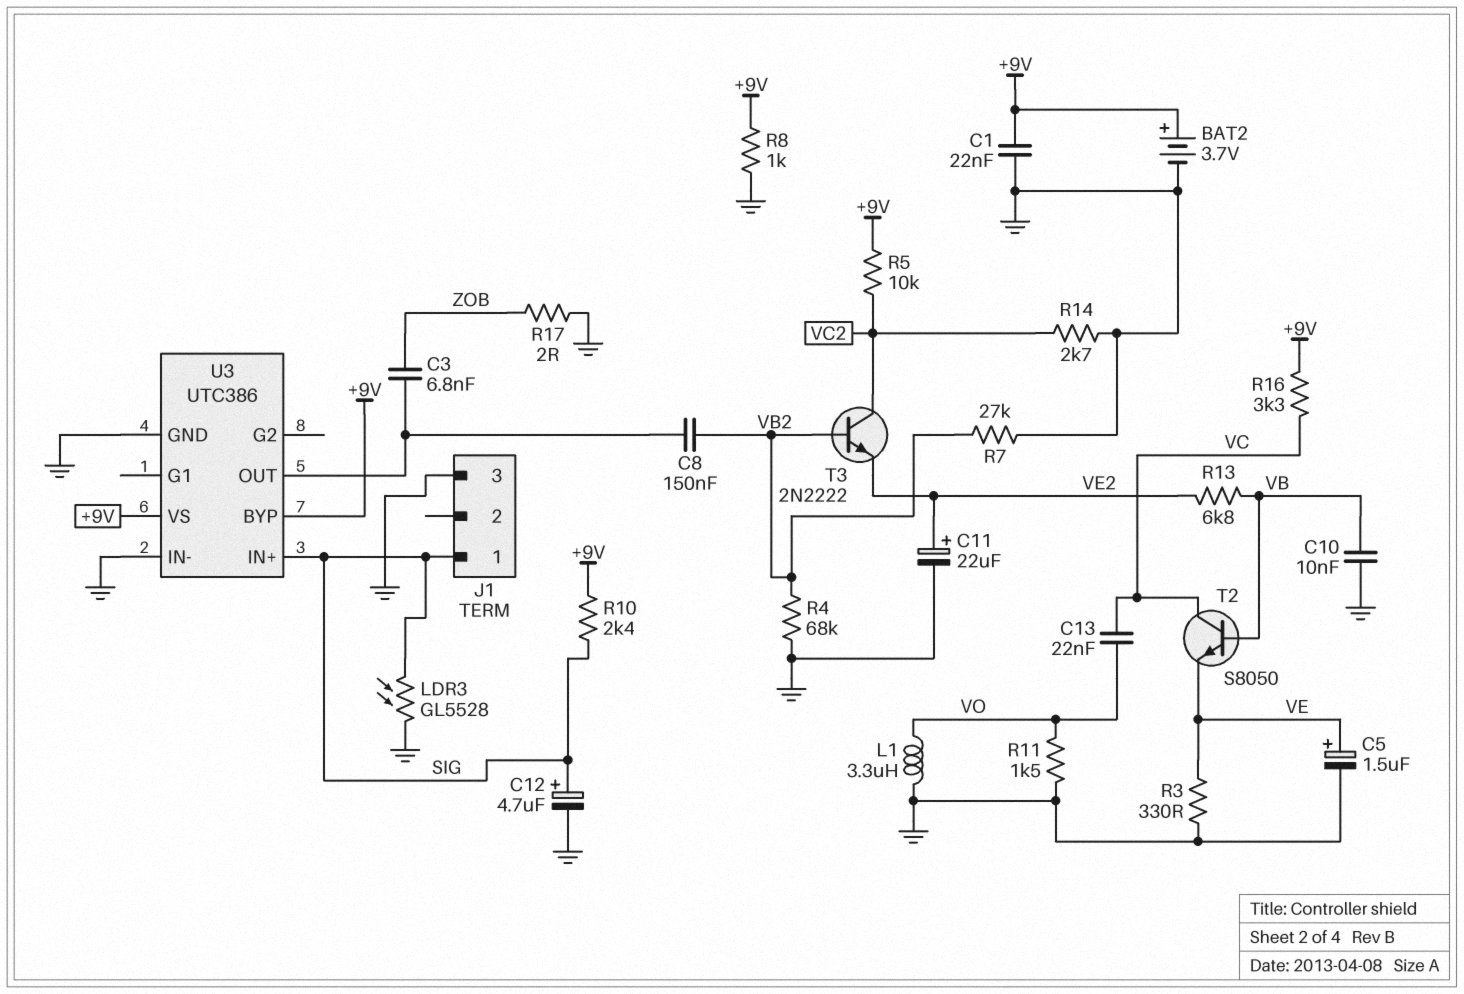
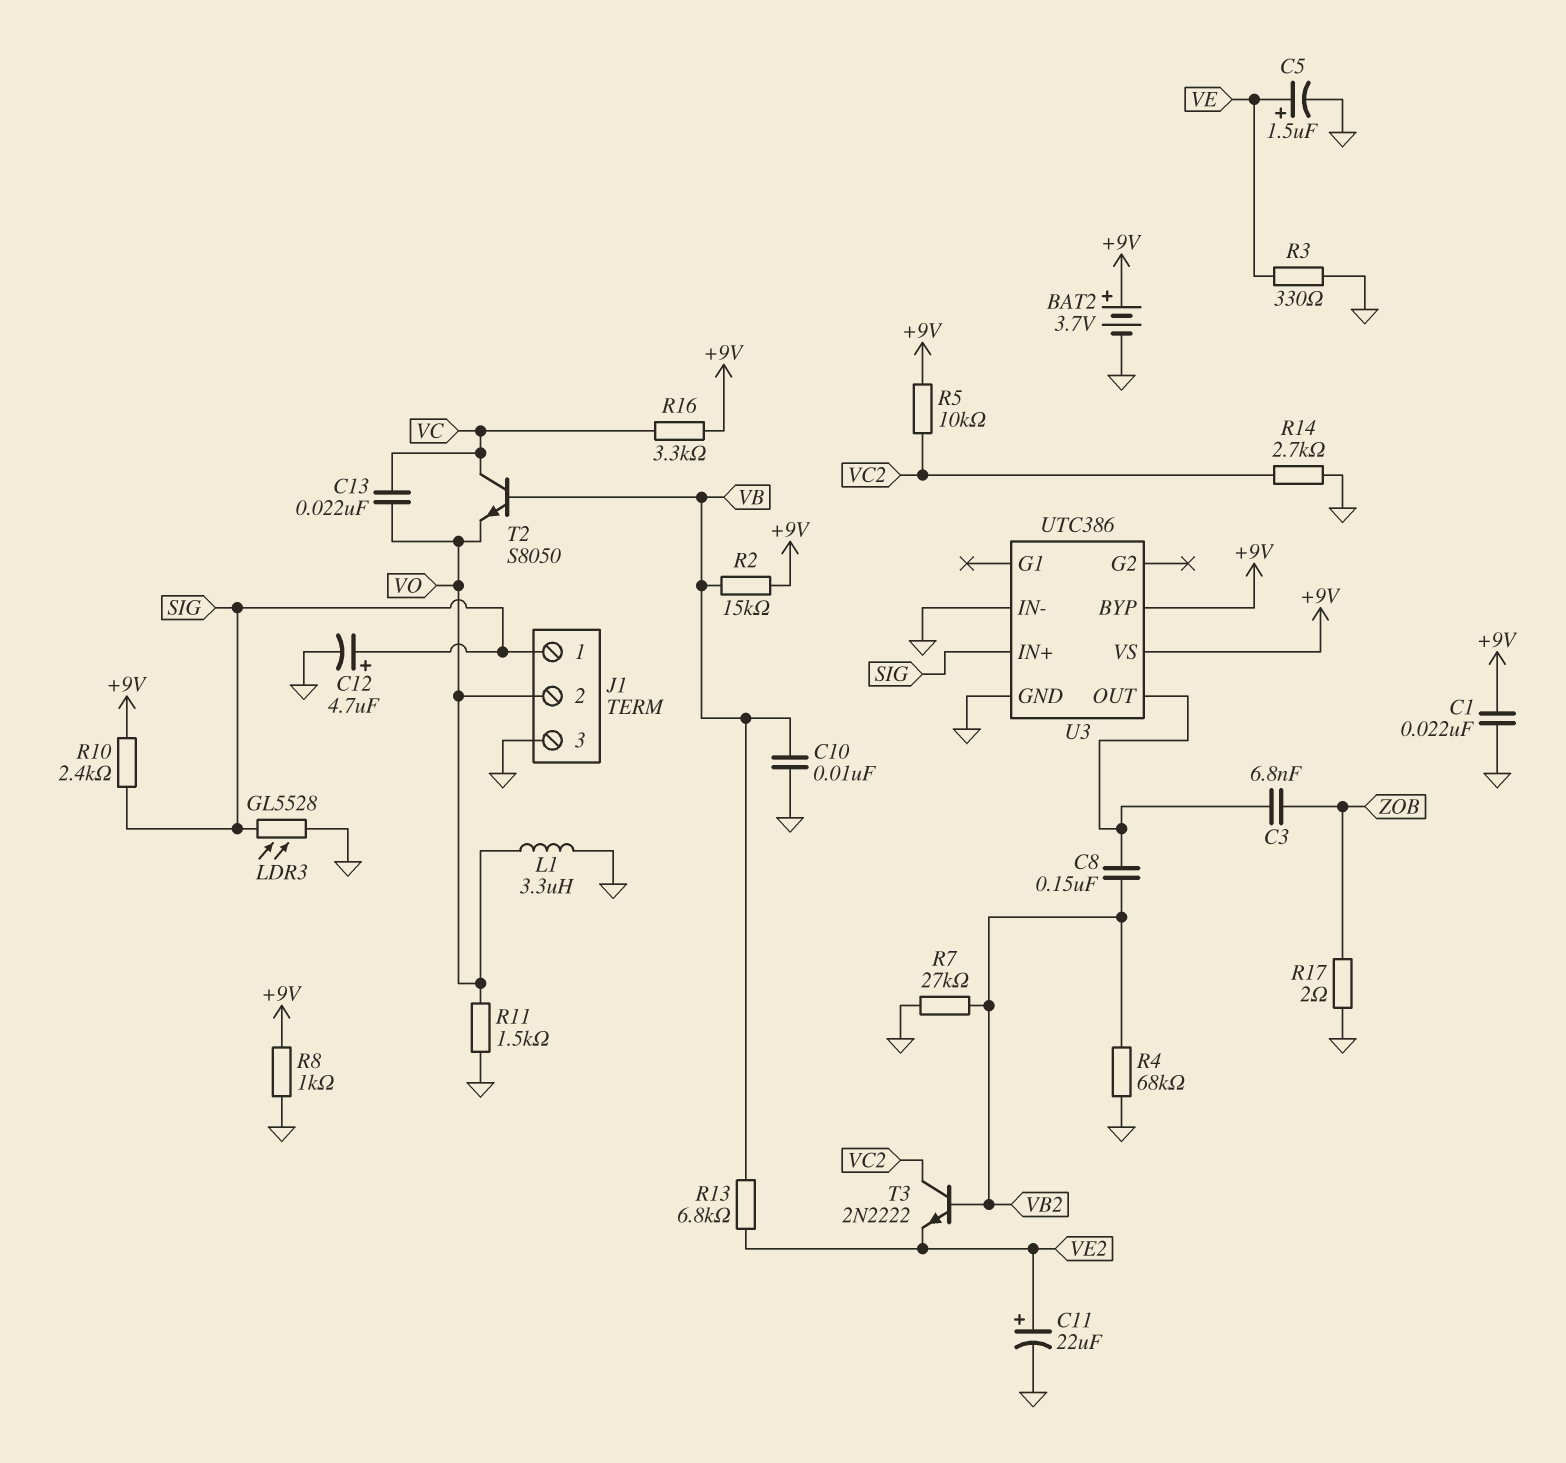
J1 pin 2: none -> VO
R2: none -> 15k (+9V, VB)
T2: NPN S8050 (B VB, C VC, E VE) -> NPN S8050 (B VB, C VC, E VO)

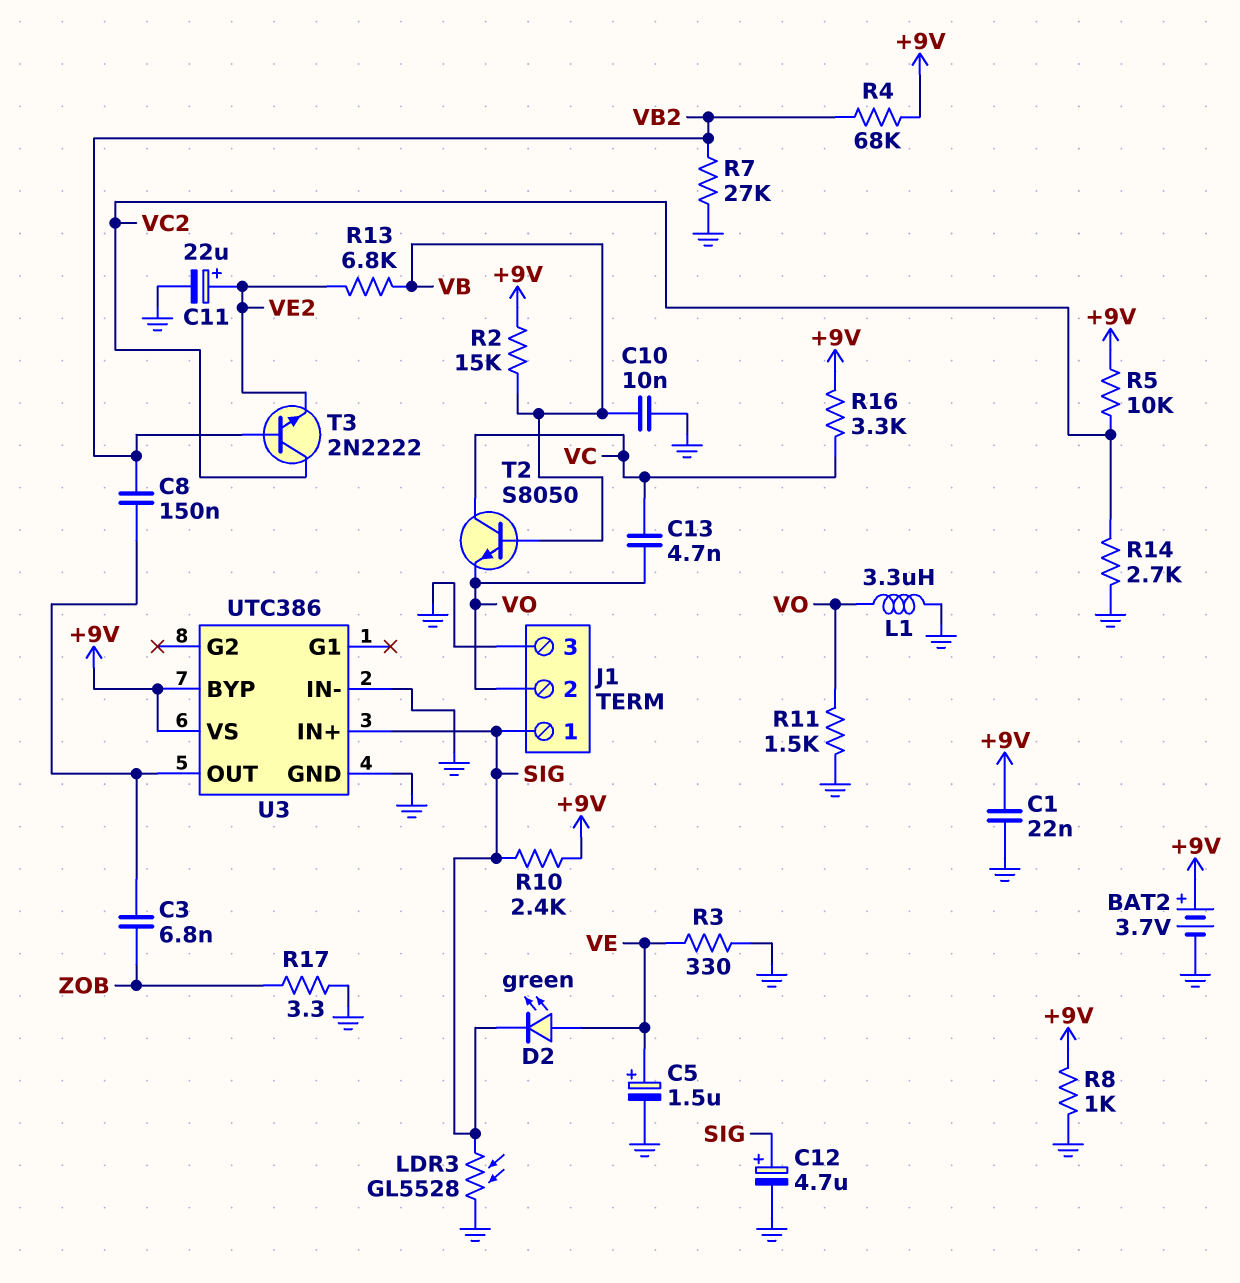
C13: 22nF (VC, VO) -> 4.7nF (VC, VO)
D2: none -> LED green (A VE, K SIG)
R4: 68k (GND, VB2) -> 68k (+9V, VB2)
R17: 2 (GND, ZOB) -> 3.3 (GND, ZOB)

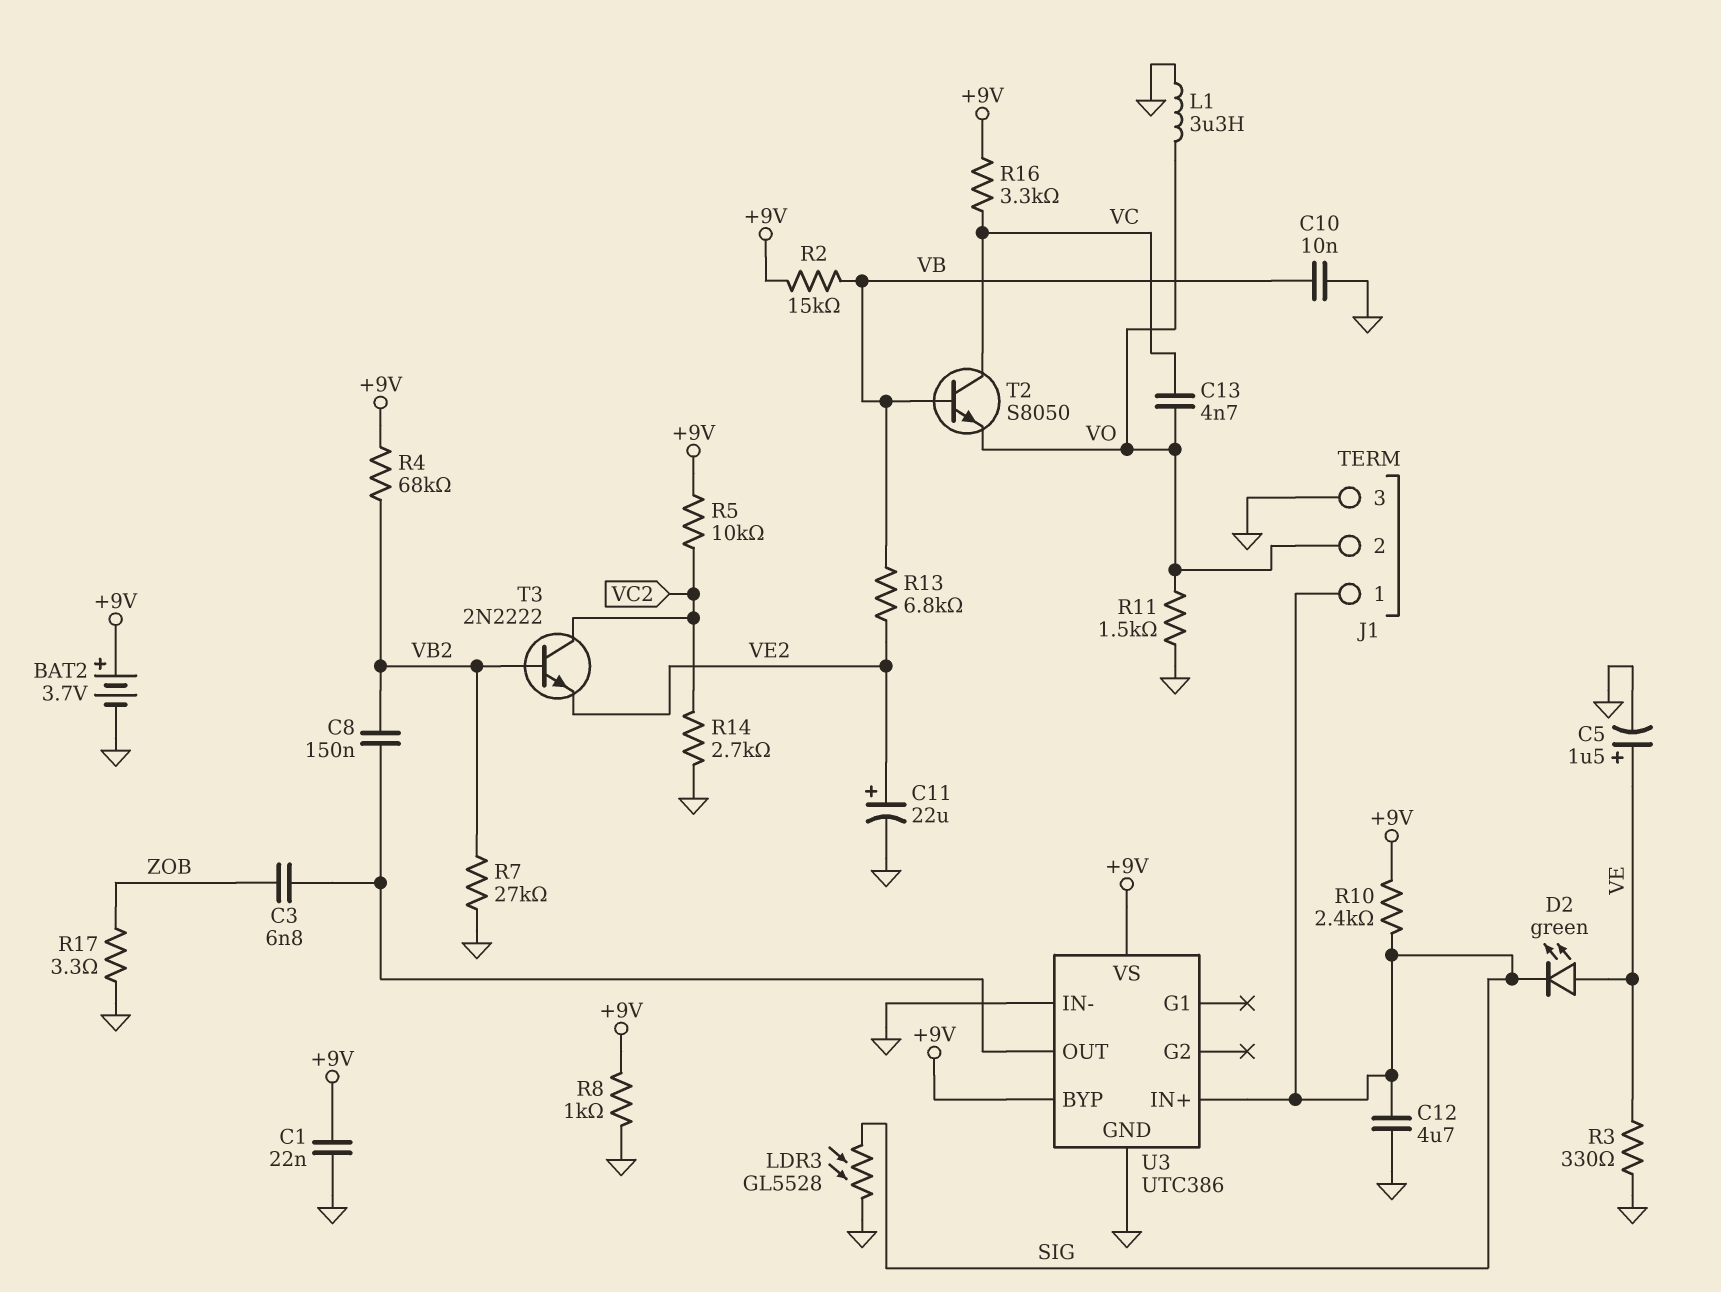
C12: 4.7uF (plus SIG, minus GND) -> 4.7uF (GND, SIG)

